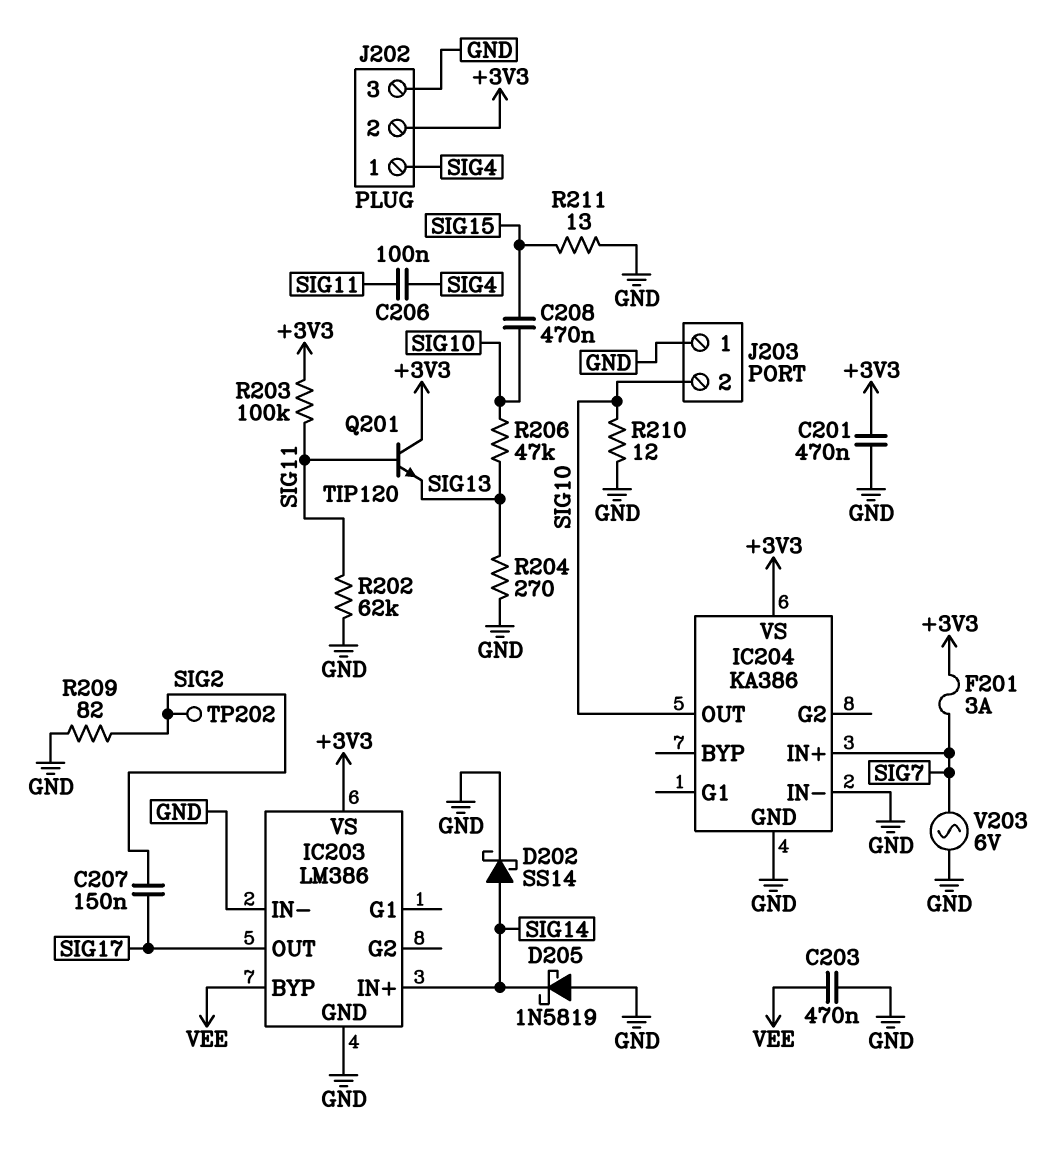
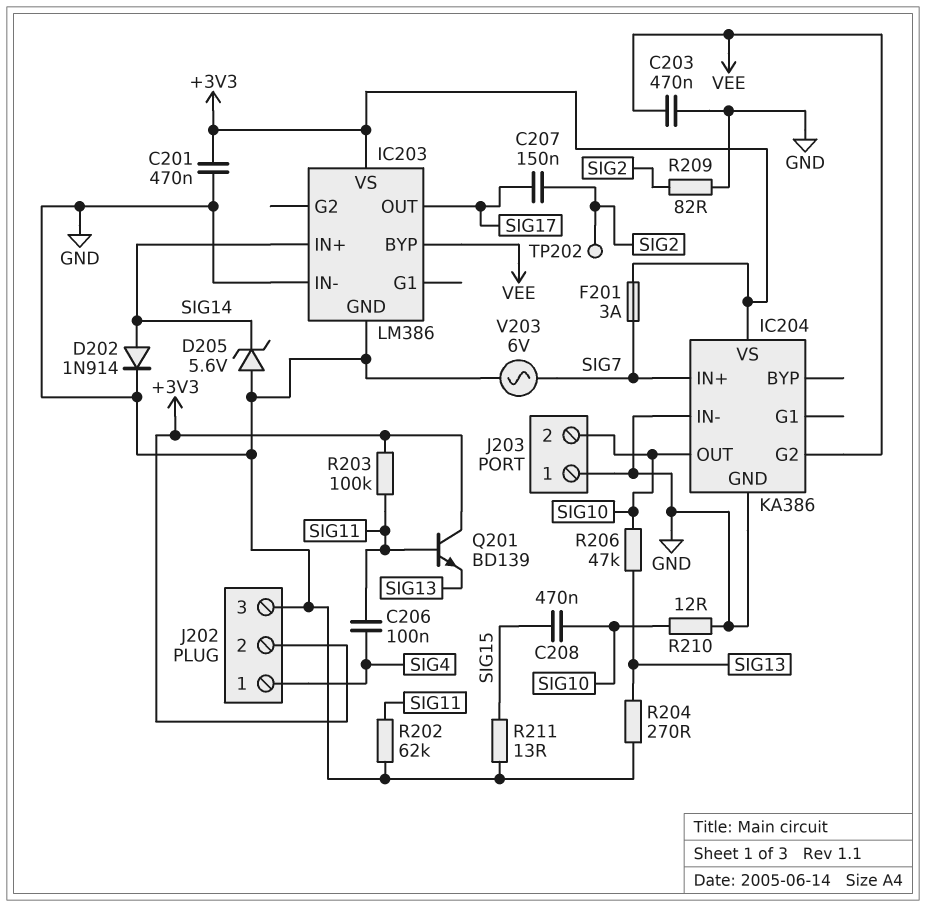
D202: schottky SS14 (A SIG14, K GND) -> diode 1N914 (A SIG14, K GND)
D205: schottky 1N5819 (A GND, K SIG14) -> zener 5.6V (A GND, K SIG14)
IC204 pin G2: none -> VEE
Q201: NPN TIP120 (B SIG11, C +3V3, E SIG13) -> NPN BD139 (B SIG11, C +3V3, E SIG13)

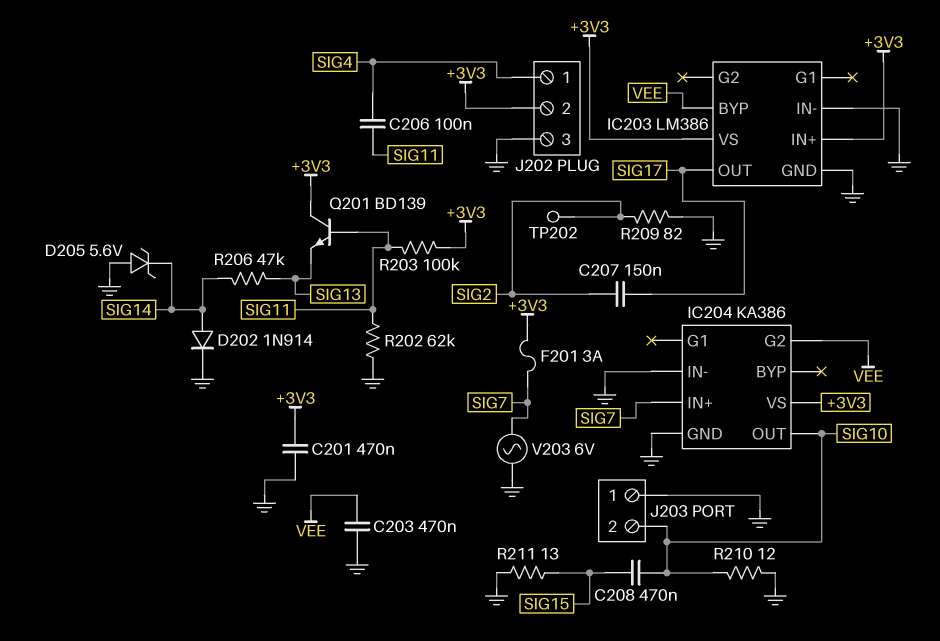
IC203 pin IN+: SIG14 -> +3V3
R204: 270 (GND, SIG13) -> none
R206: 47k (SIG10, SIG13) -> 47k (SIG13, SIG14)

